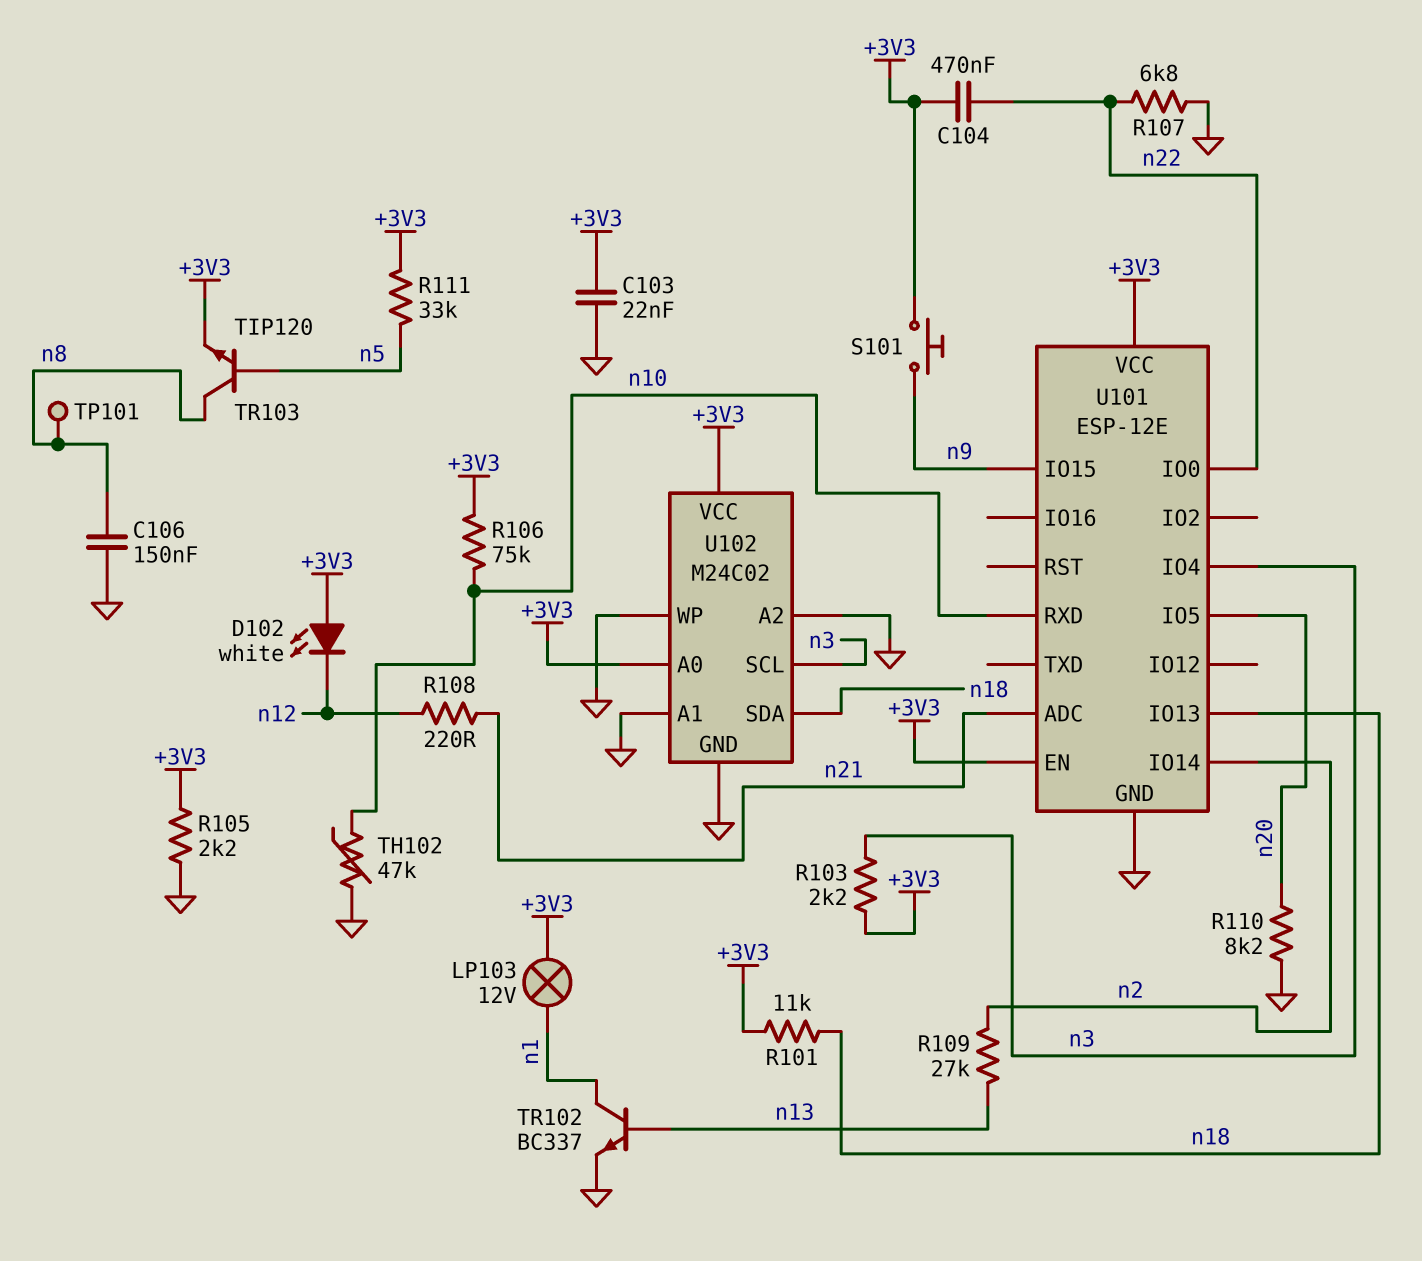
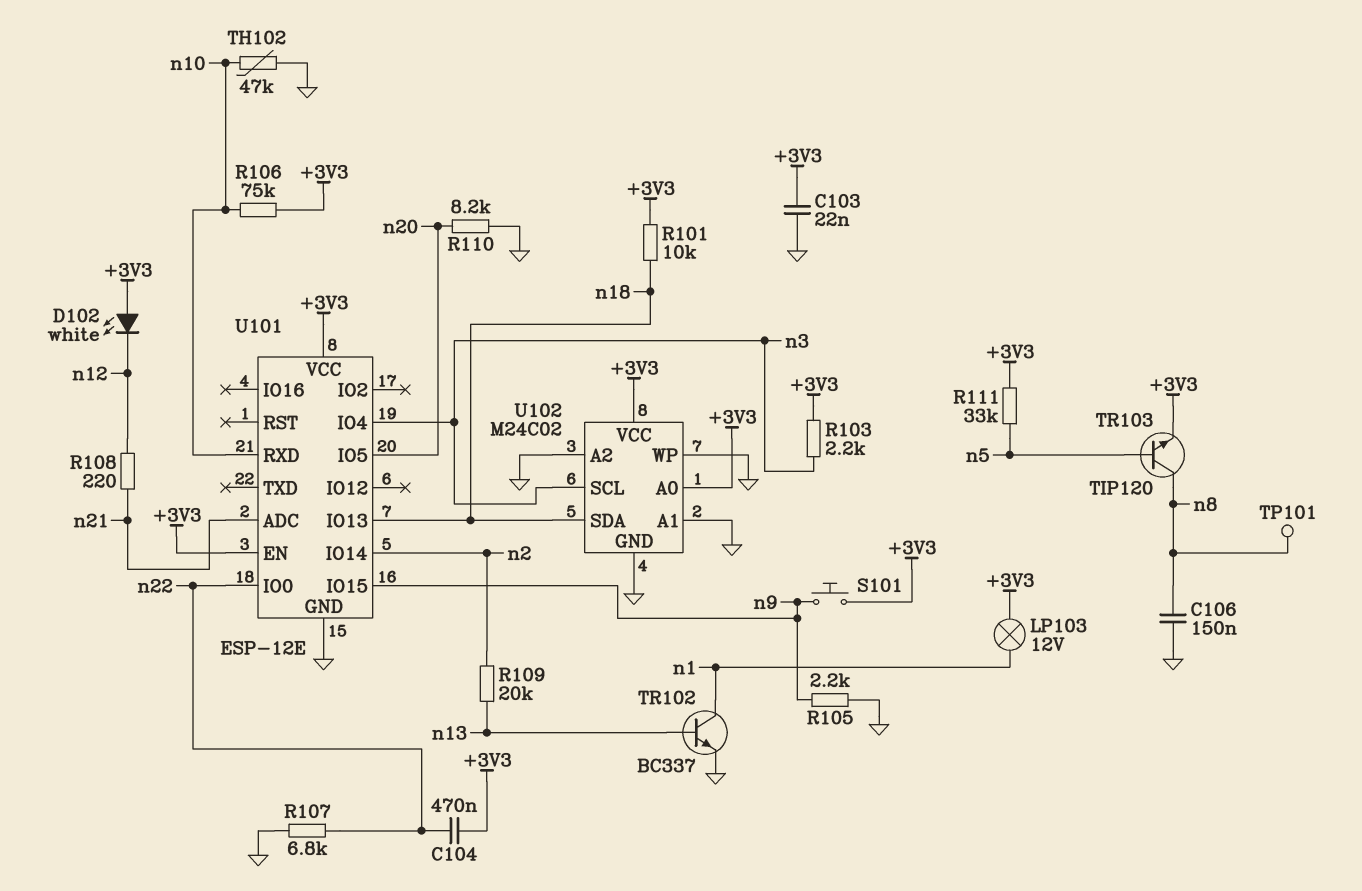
R101: 11k (+3V3, n18) -> 10k (+3V3, n18)
R105: 2.2k (+3V3, GND) -> 2.2k (GND, n9)
R109: 27k (n2, n13) -> 20k (n2, n13)

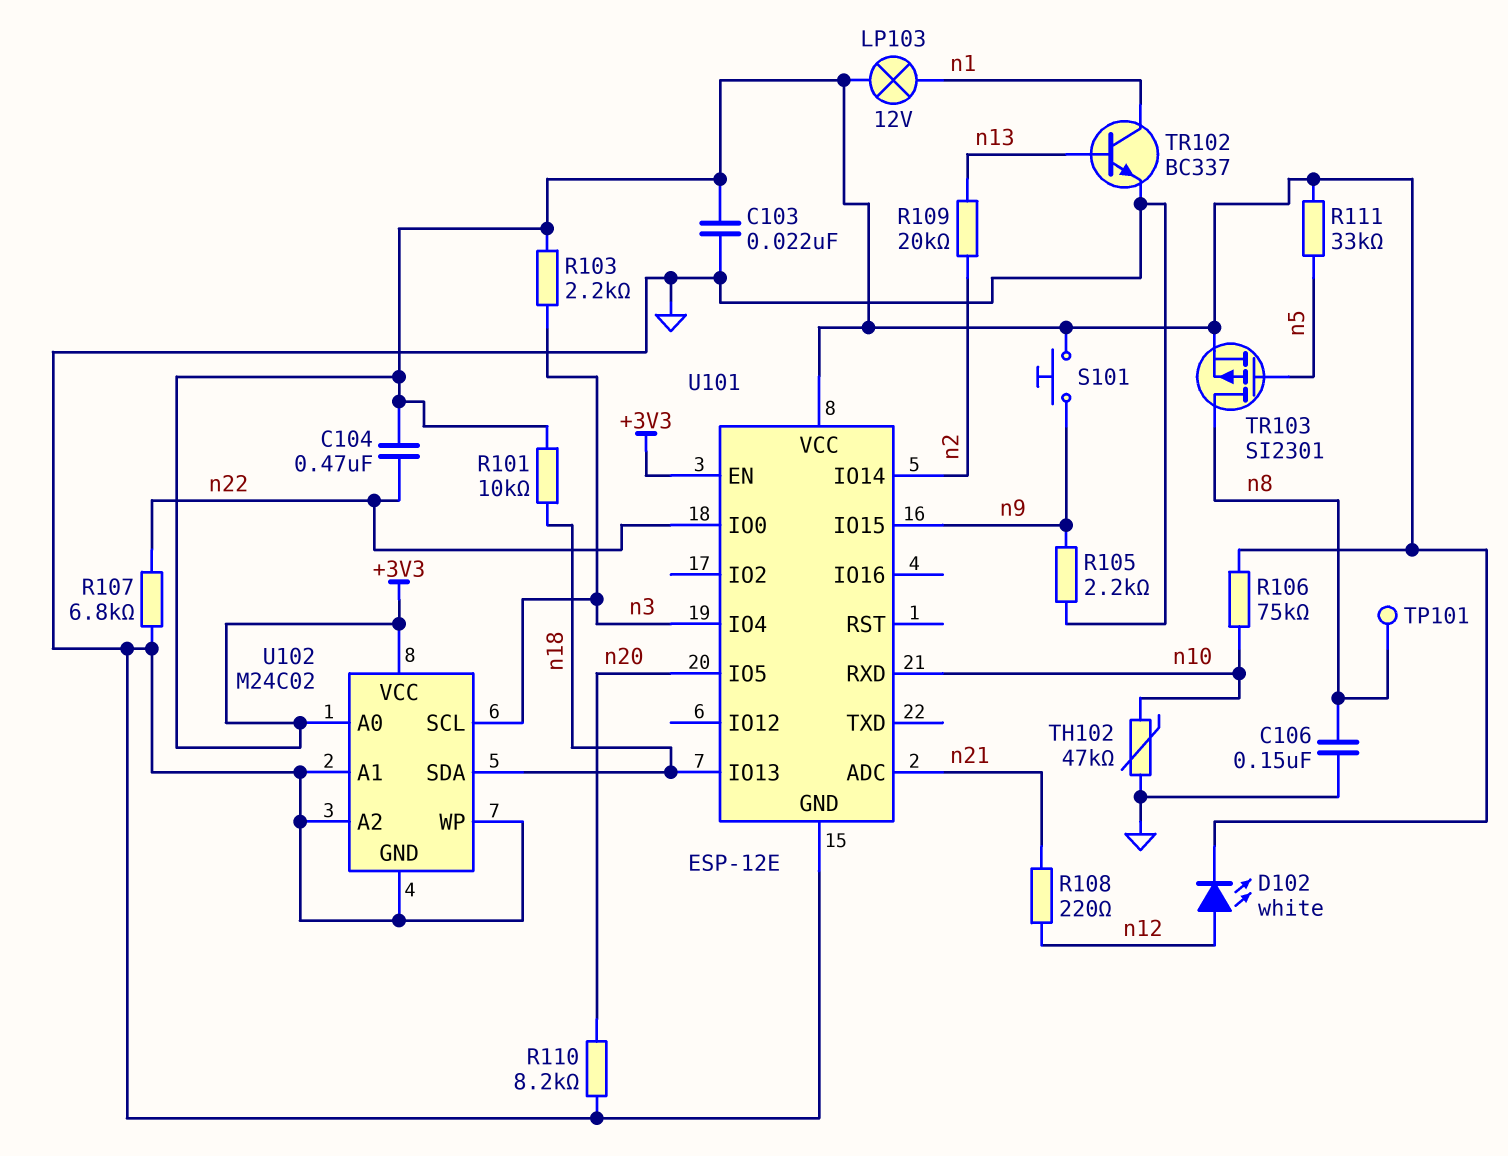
D102: LED white (A +3V3, K n12) -> LED white (A n12, K +3V3)
TR103: NPN TIP120 (B n5, C n8, E +3V3) -> PMOS SI2301 (G n5, D n8, S +3V3)

